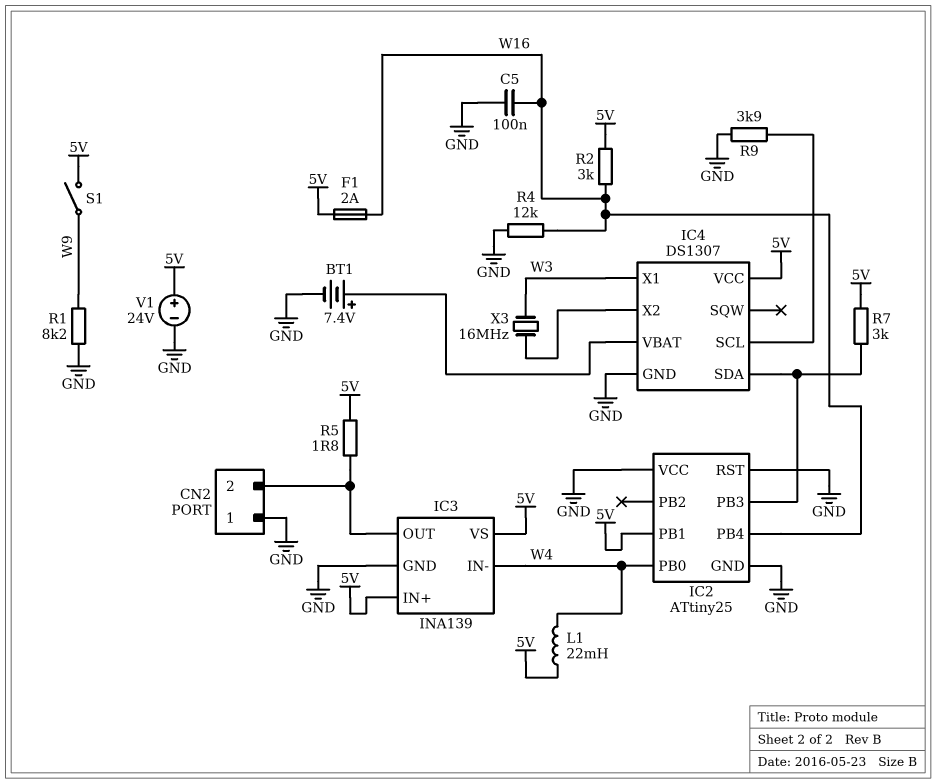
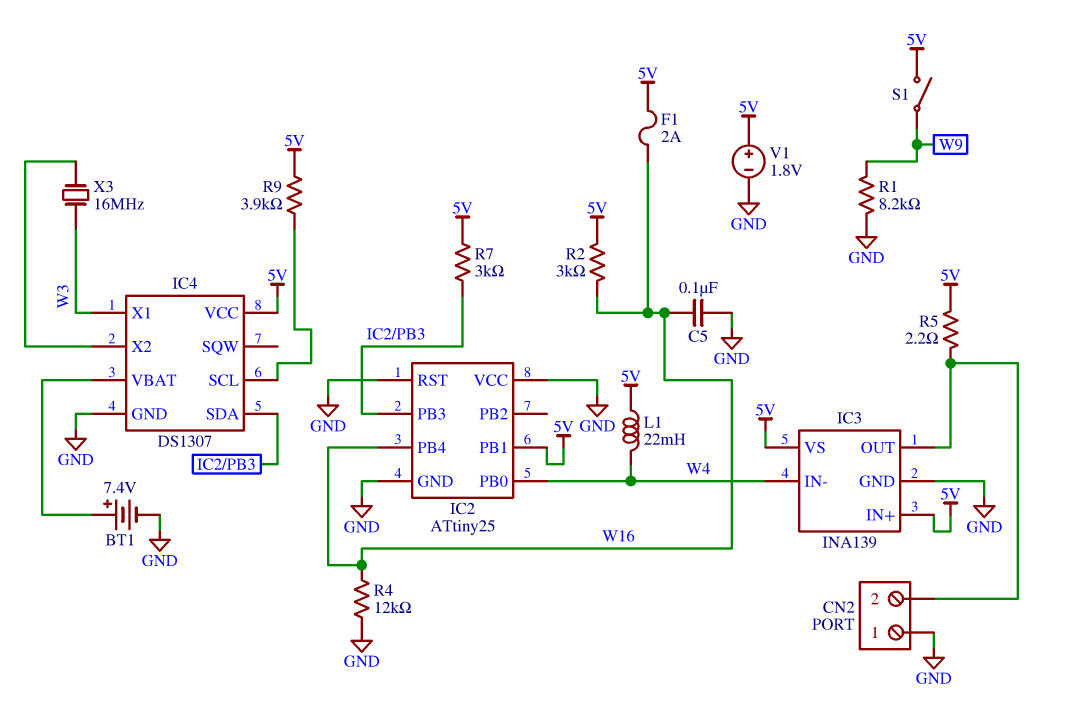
R5: 1.8 (5V, CN2/2) -> 2.2 (5V, CN2/2)
R9: 3.9k (GND, IC4/SCL) -> 3.9k (5V, IC4/SCL)
V1: 24V (plus 5V, minus GND) -> 1.8V (plus 5V, minus GND)

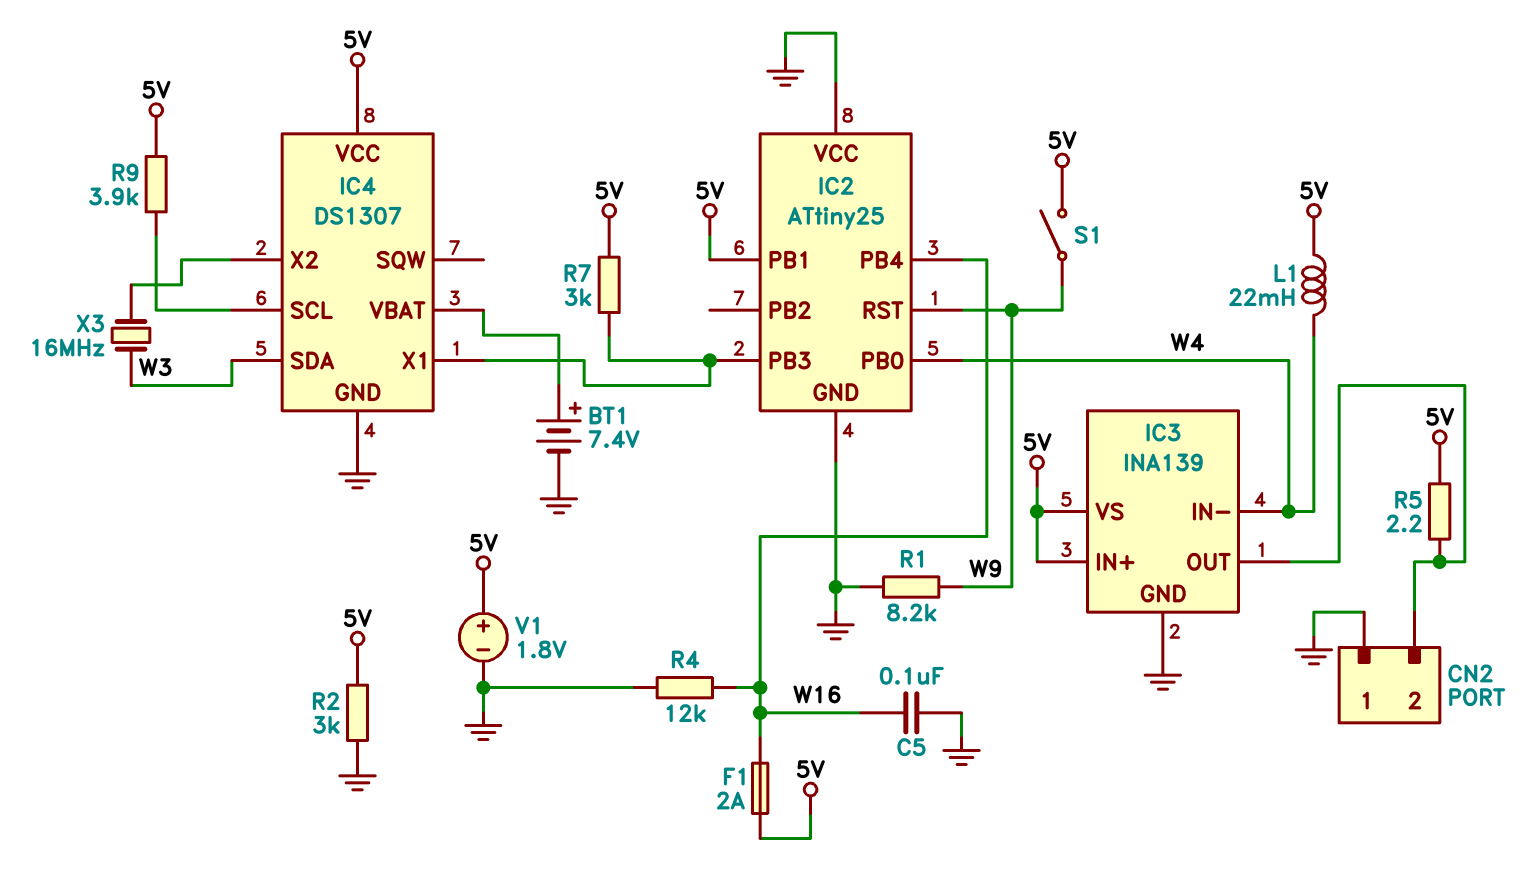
IC2 pin RST: GND -> W9
IC4 pin SDA: IC2/PB3 -> W3
IC4 pin X1: W3 -> IC2/PB3
R2: 3k (5V, W16) -> 3k (5V, GND)

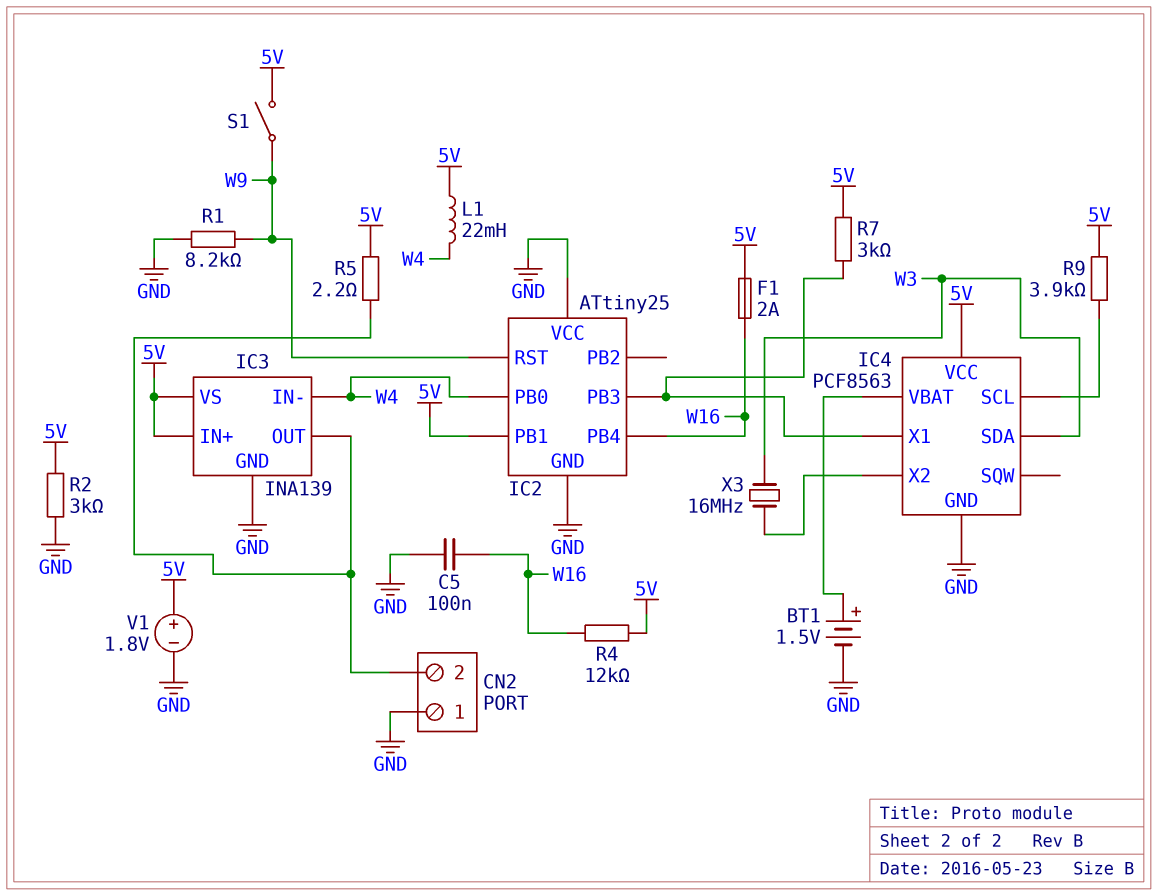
BT1: 7.4V (plus IC4/VBAT, minus GND) -> 1.5V (plus IC4/VBAT, minus GND)
IC4: DS1307 -> PCF8563
R4: 12k (GND, W16) -> 12k (5V, W16)

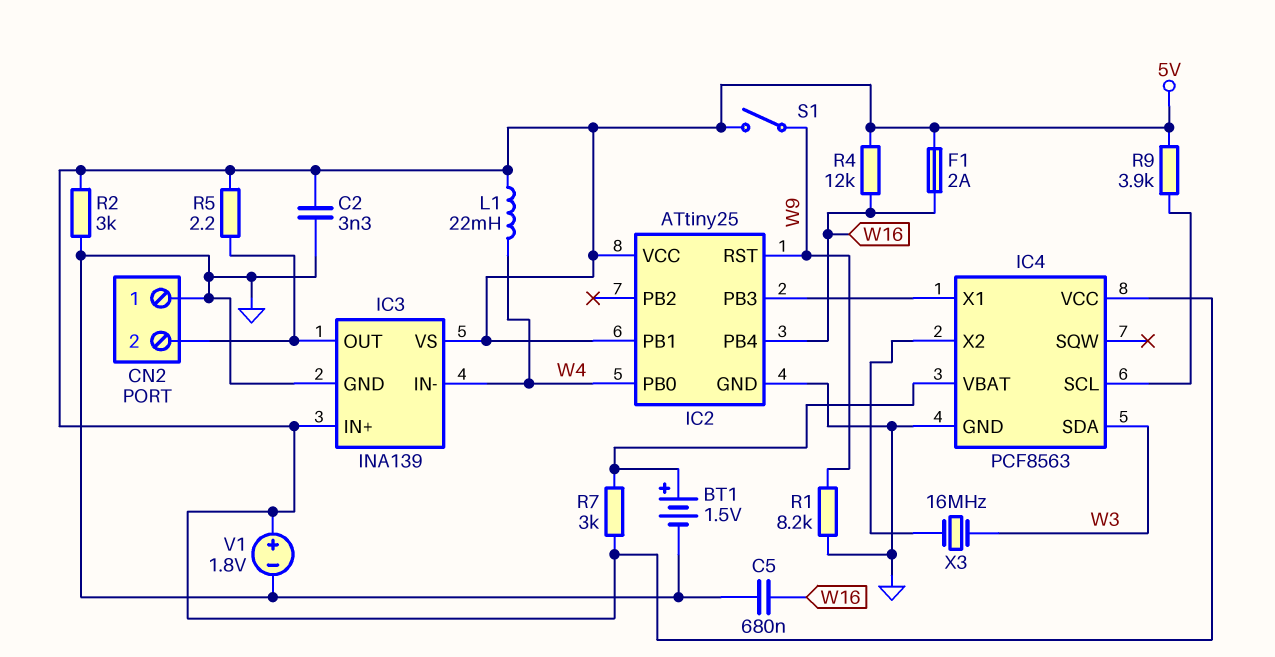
C2: none -> 3.3nF (5V, GND)
C5: 100nF (GND, W16) -> 680nF (GND, W16)
IC2 pin VCC: GND -> 5V
R7: 3k (5V, IC2/PB3) -> 3k (5V, IC4/VBAT)

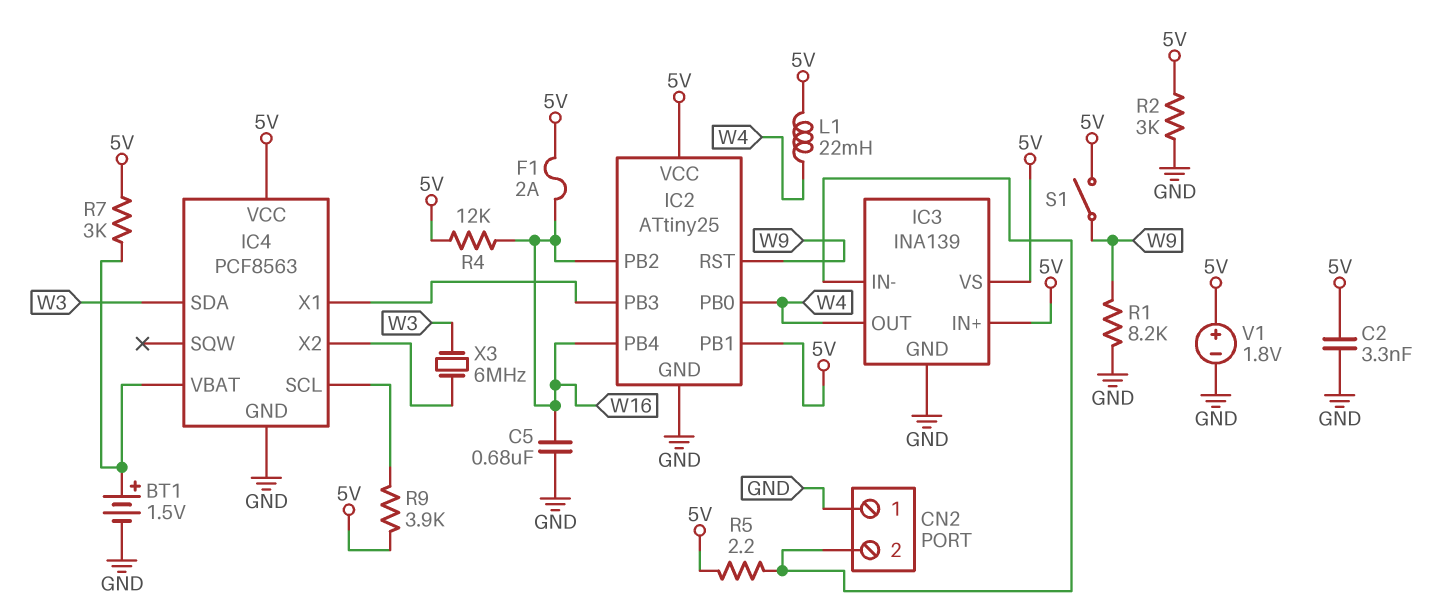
IC2 pin PB2: none -> W16
IC3 pin IN-: W4 -> CN2/2
IC3 pin OUT: CN2/2 -> W4
X3: 16MHz (IC4/X2, W3) -> 6MHz (IC4/X2, W3)

